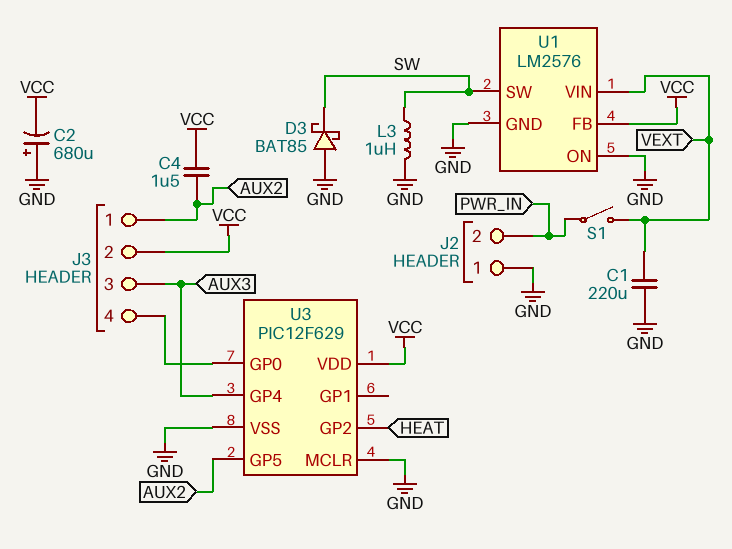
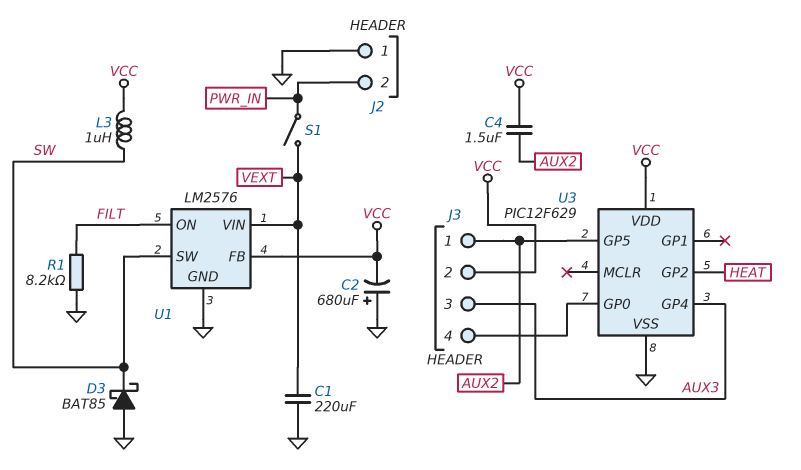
L3: 1uH (GND, SW) -> 1uH (SW, VCC)
R1: none -> 8.2k (FILT, GND)
U1 pin ON: GND -> FILT
U3 pin MCLR: GND -> none

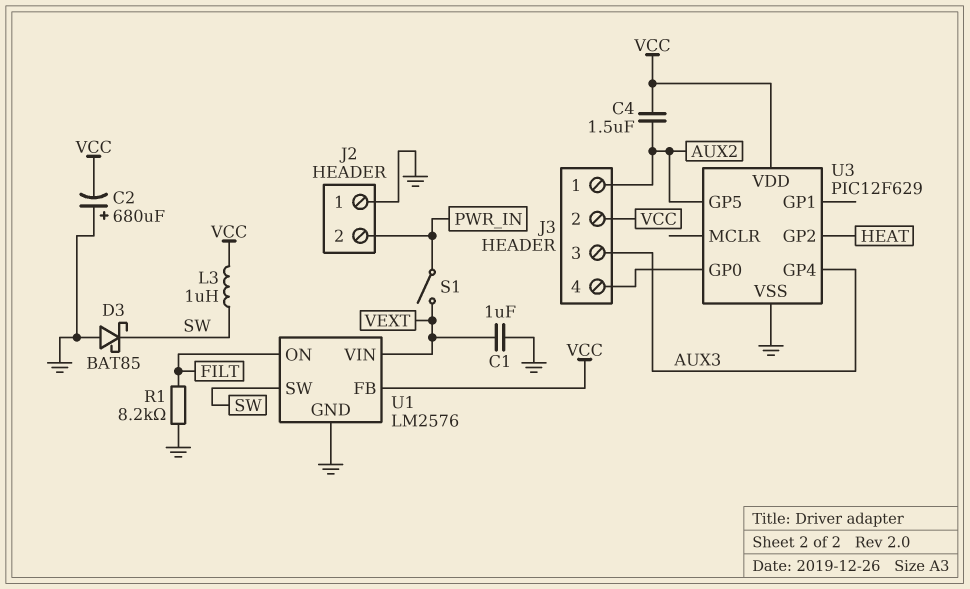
C1: 220uF (GND, VEXT) -> 1uF (GND, VEXT)

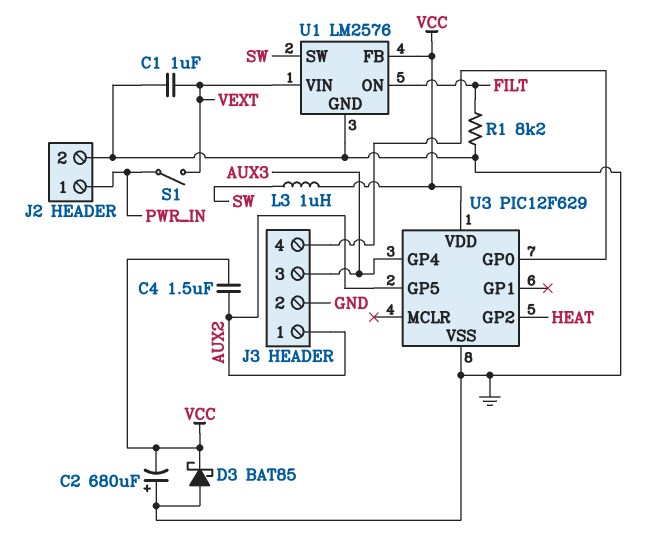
D3: schottky BAT85 (A GND, K SW) -> schottky BAT85 (A GND, K VCC)
J2 pin 1: GND -> PWR_IN
J2 pin 2: PWR_IN -> GND
J3 pin 2: VCC -> GND

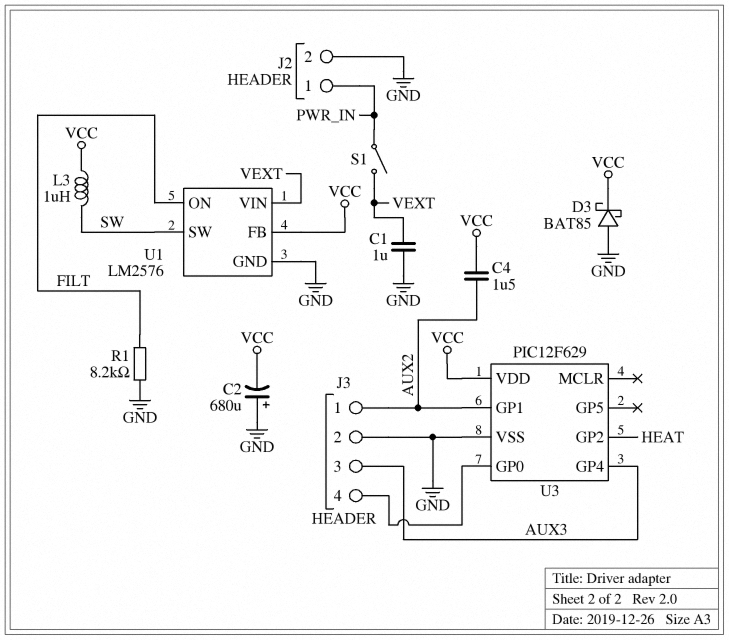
U3 pin GP1: none -> AUX2
U3 pin GP5: AUX2 -> none

